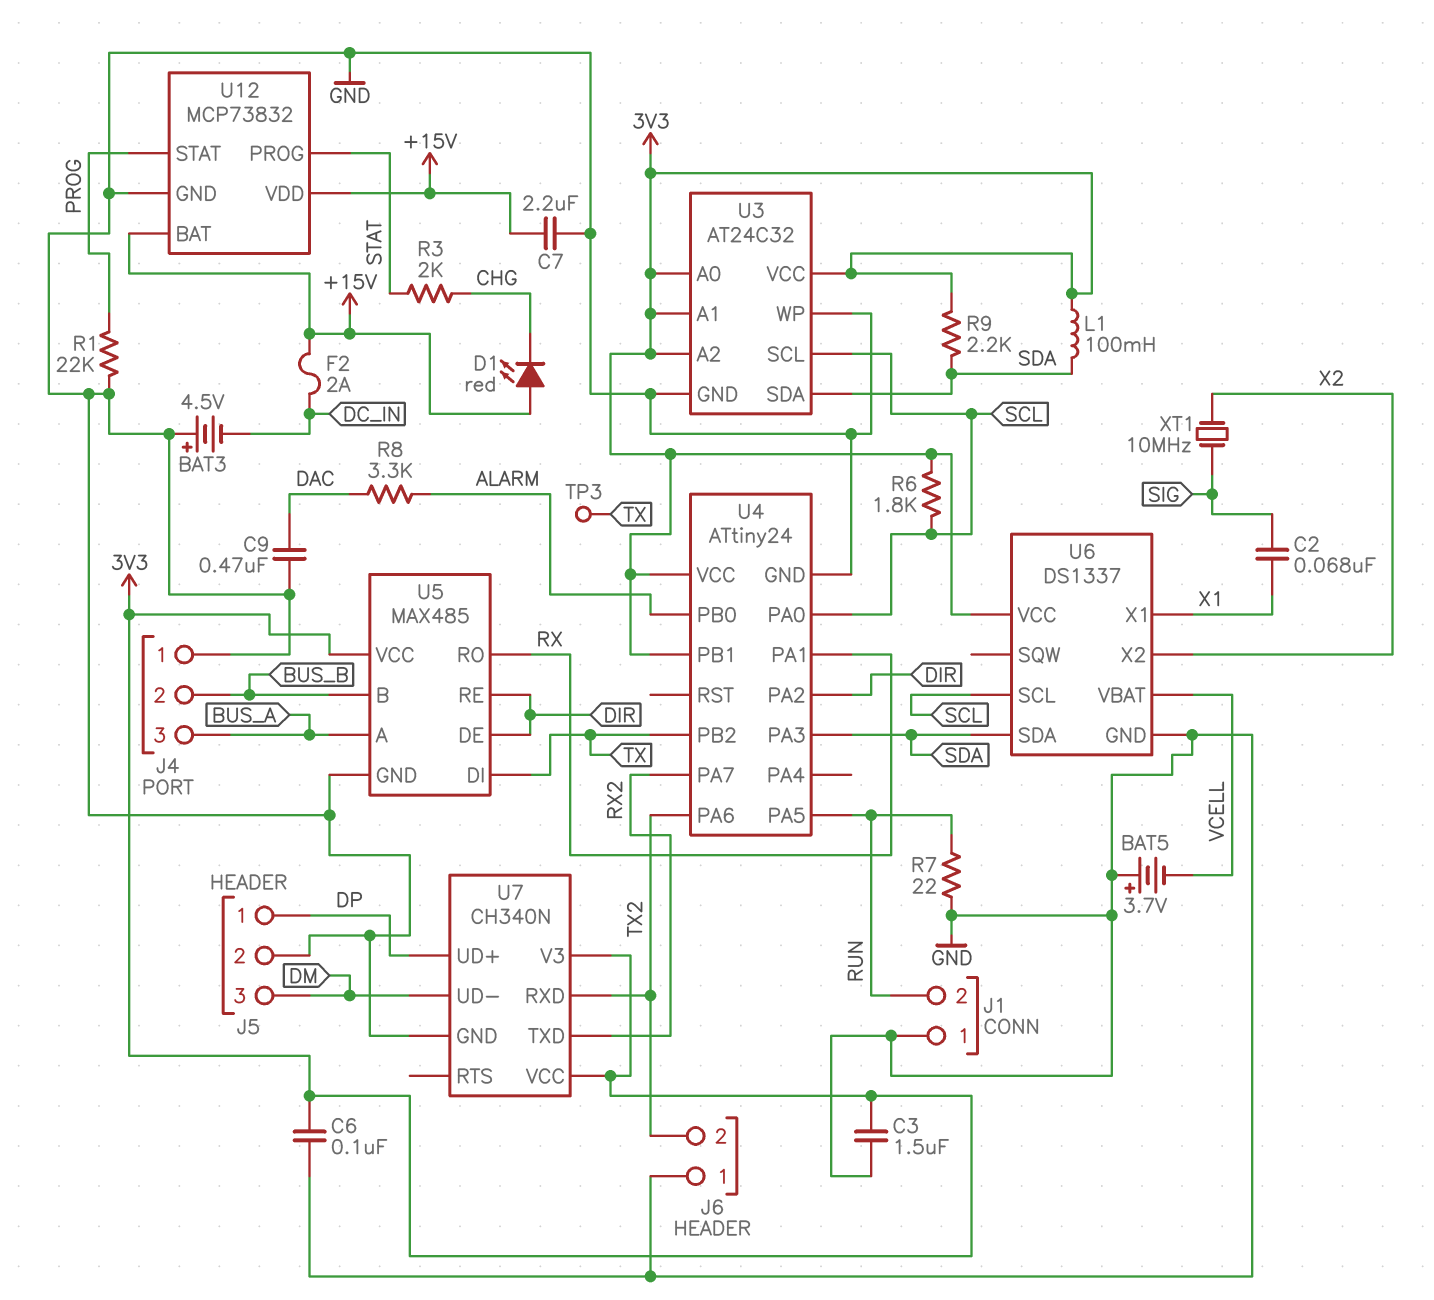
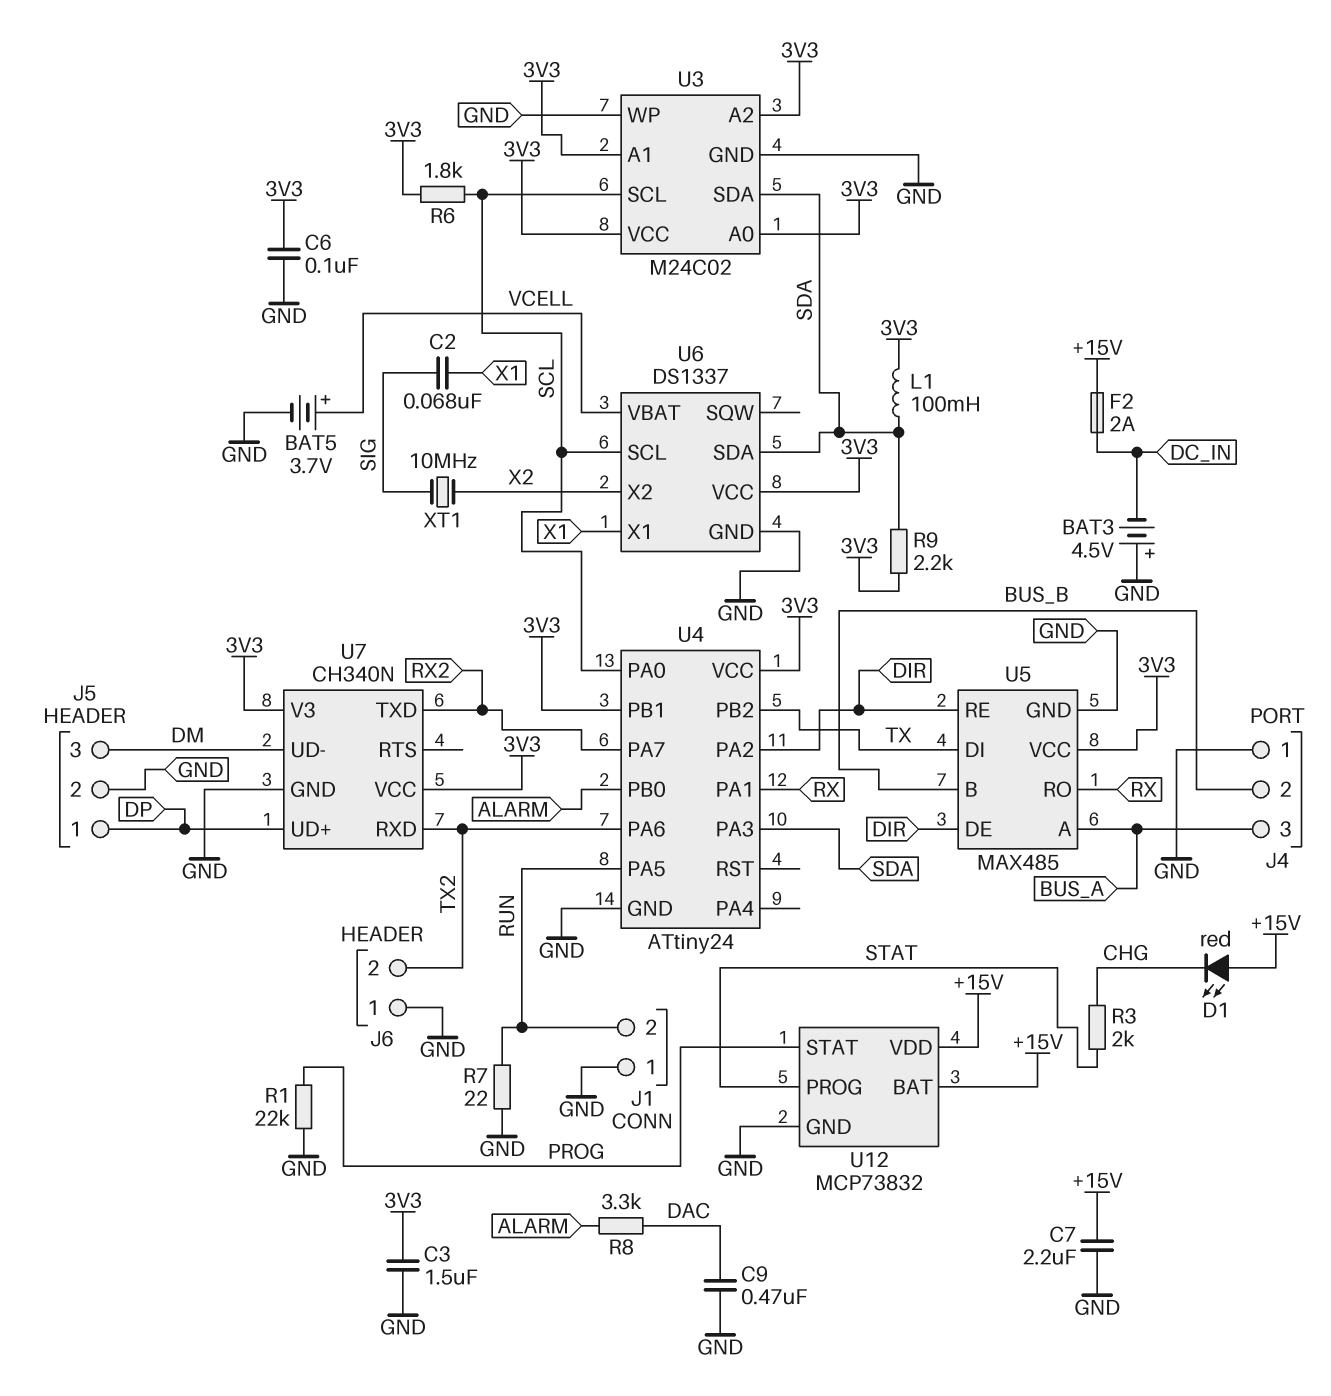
BAT5: 3.7V (plus GND, minus VCELL) -> 3.7V (plus VCELL, minus GND)
TP3: test point (TX) -> none
U3: AT24C32 -> M24C02

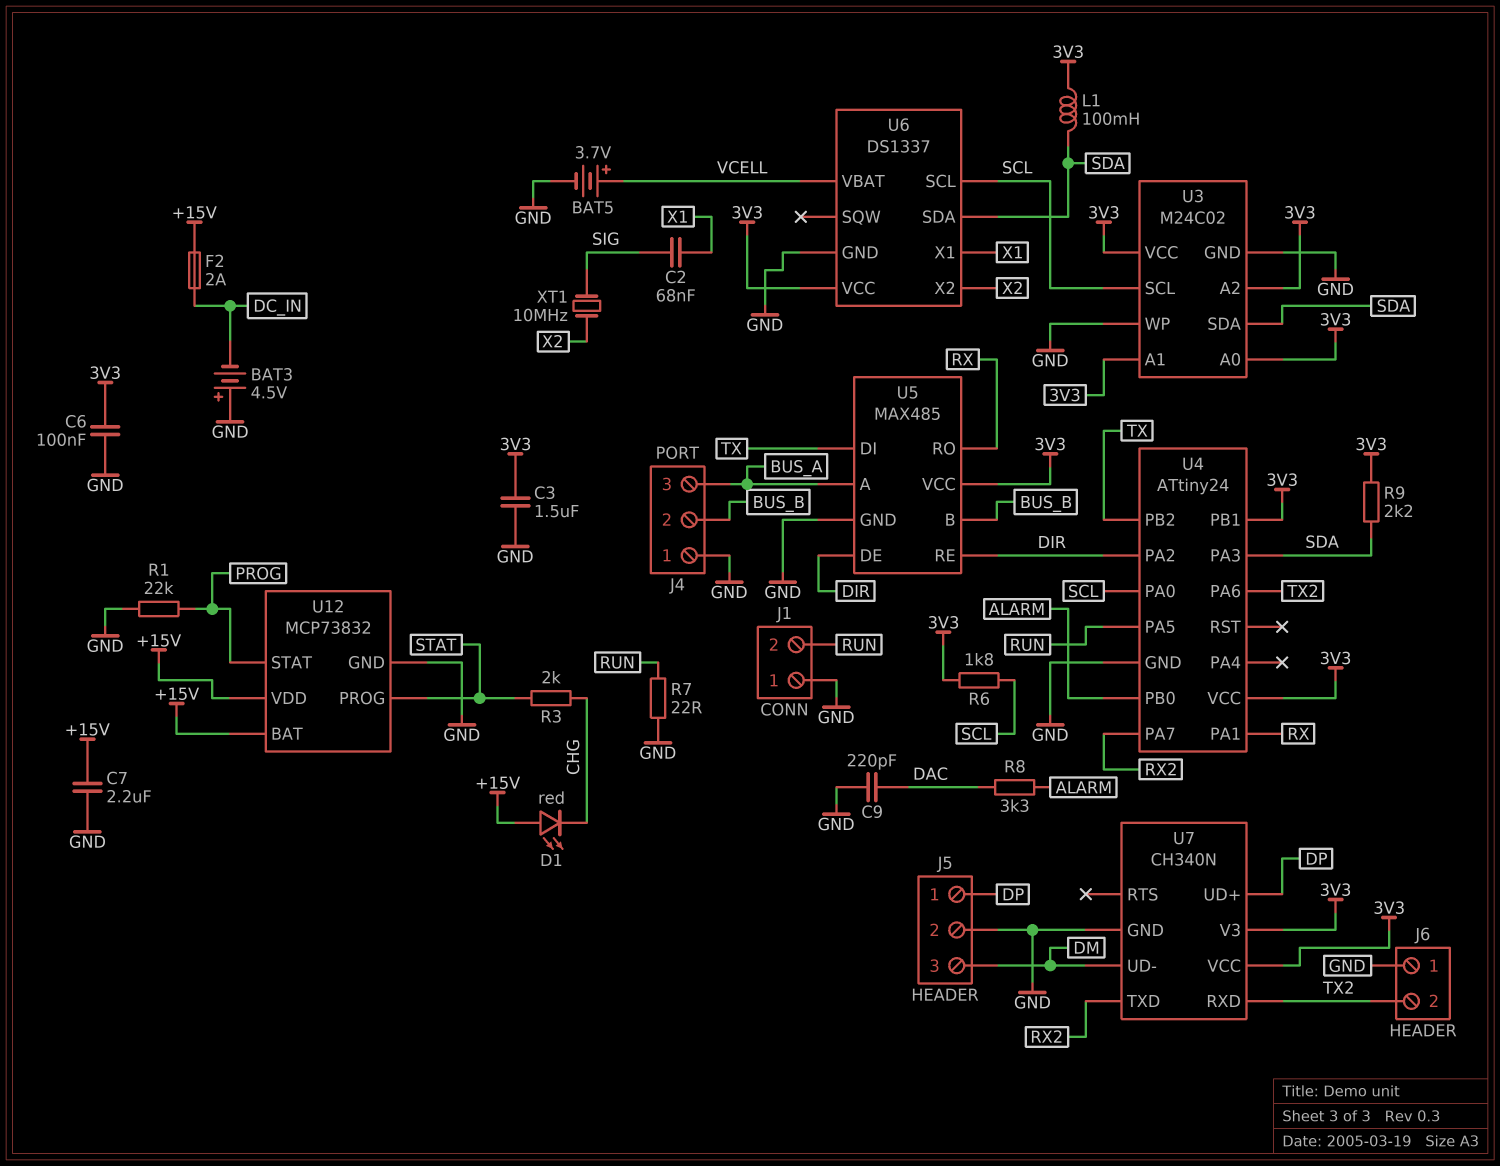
C9: 470nF (DAC, GND) -> 220pF (DAC, GND)

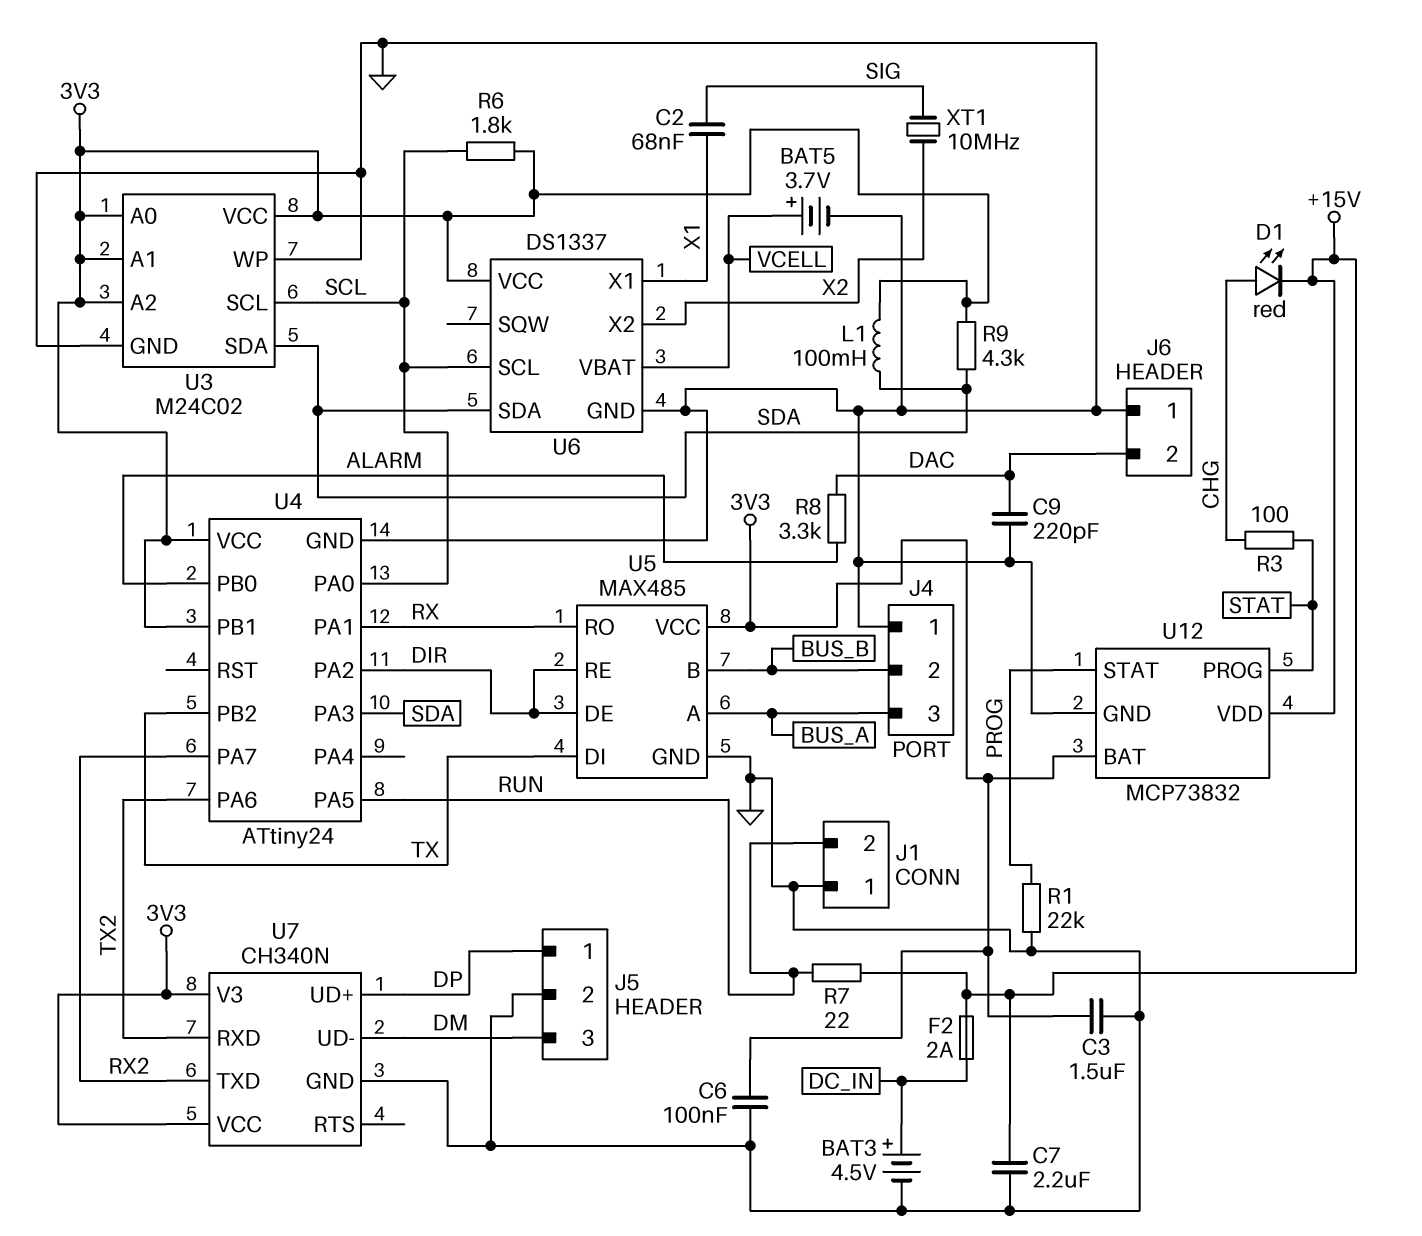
BAT3: 4.5V (plus GND, minus DC_IN) -> 4.5V (plus DC_IN, minus GND)
D1: LED red (A +15V, K CHG) -> LED red (A CHG, K +15V)
J6 pin 2: TX2 -> DAC
R3: 2k (CHG, STAT) -> 100 (CHG, STAT)
R7: 22 (GND, RUN) -> 22 (+15V, RUN)
R9: 2.2k (3V3, SDA) -> 4.3k (3V3, SDA)
U12 pin BAT: +15V -> 3V3

